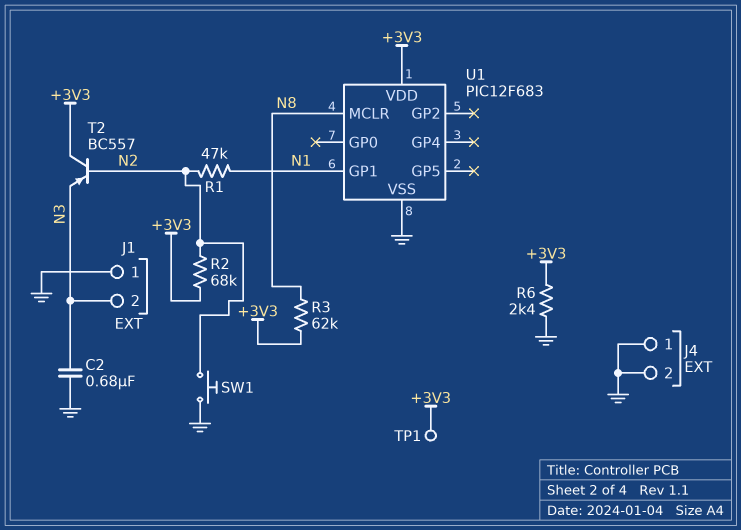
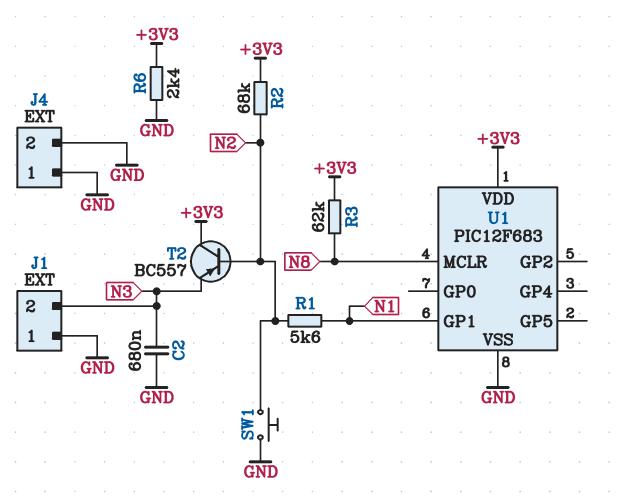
R1: 47k (N1, N2) -> 5.6k (N1, N2)
TP1: test point (+3V3) -> none

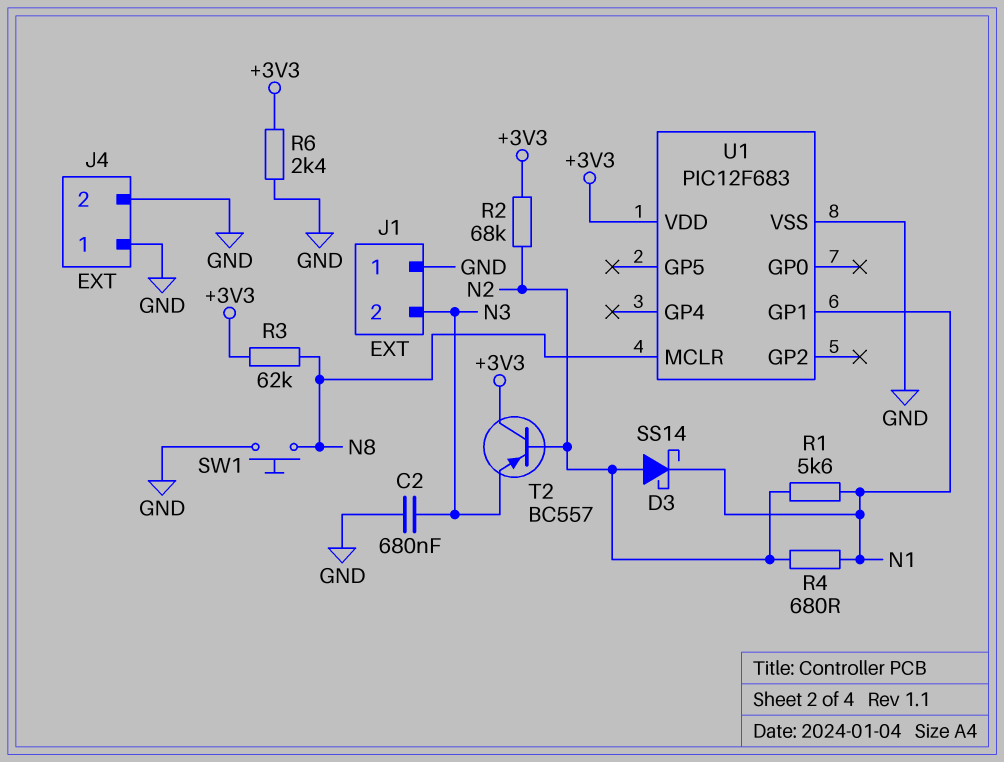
D3: none -> schottky SS14 (A N2, K N1)
R4: none -> 680 (N1, N2)
SW1: button (GND, N2) -> button (GND, N8)

